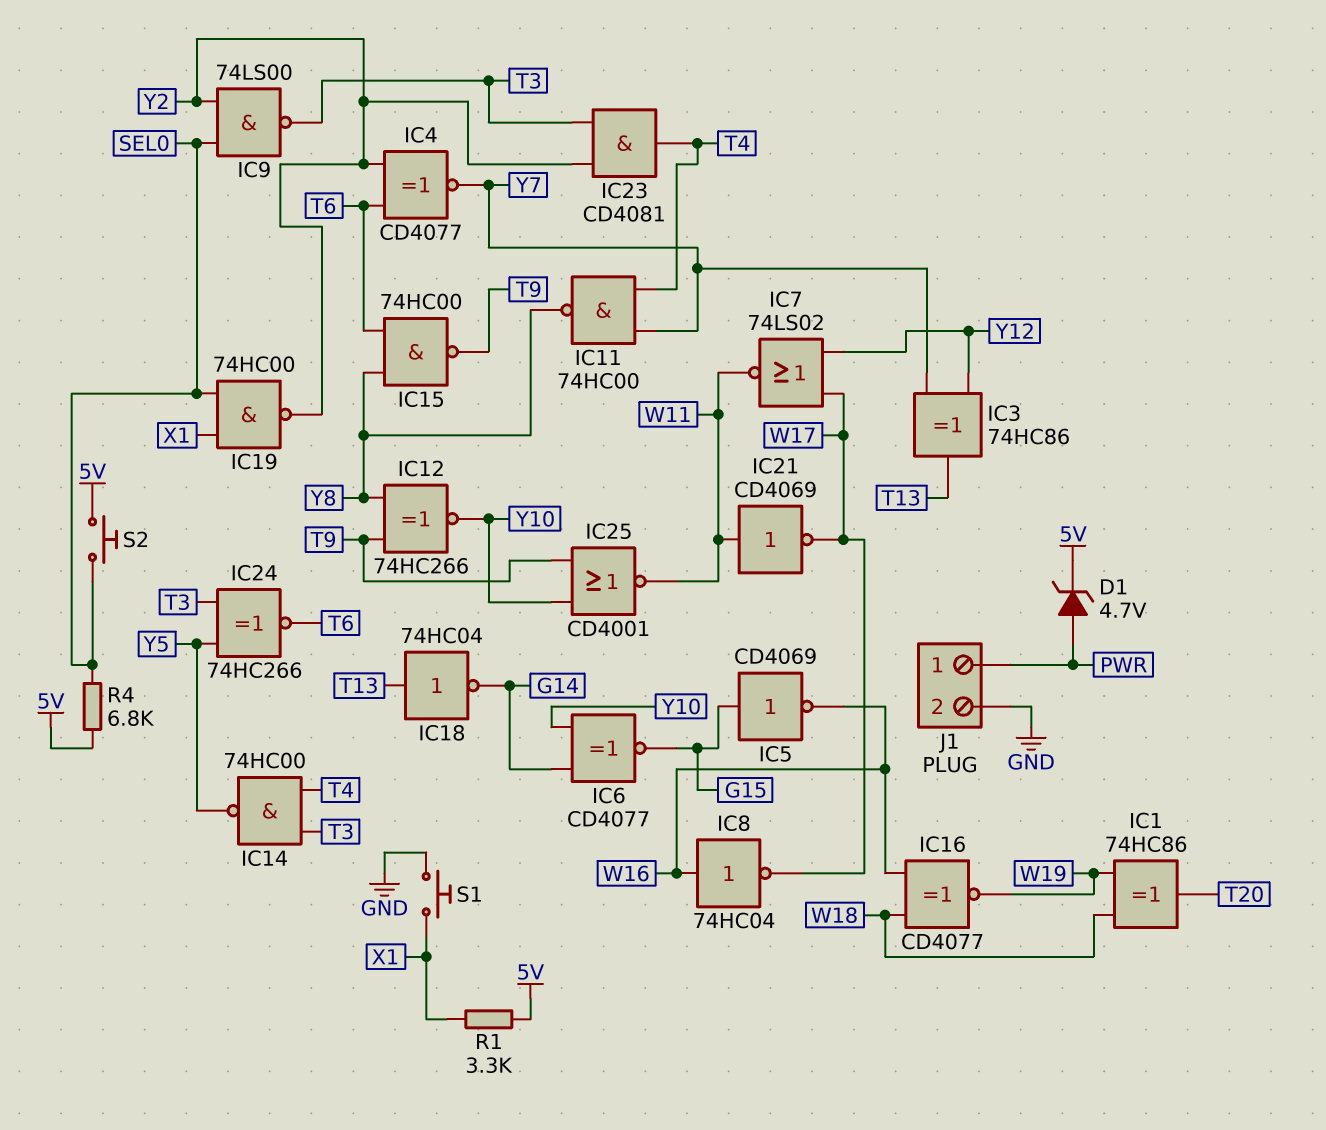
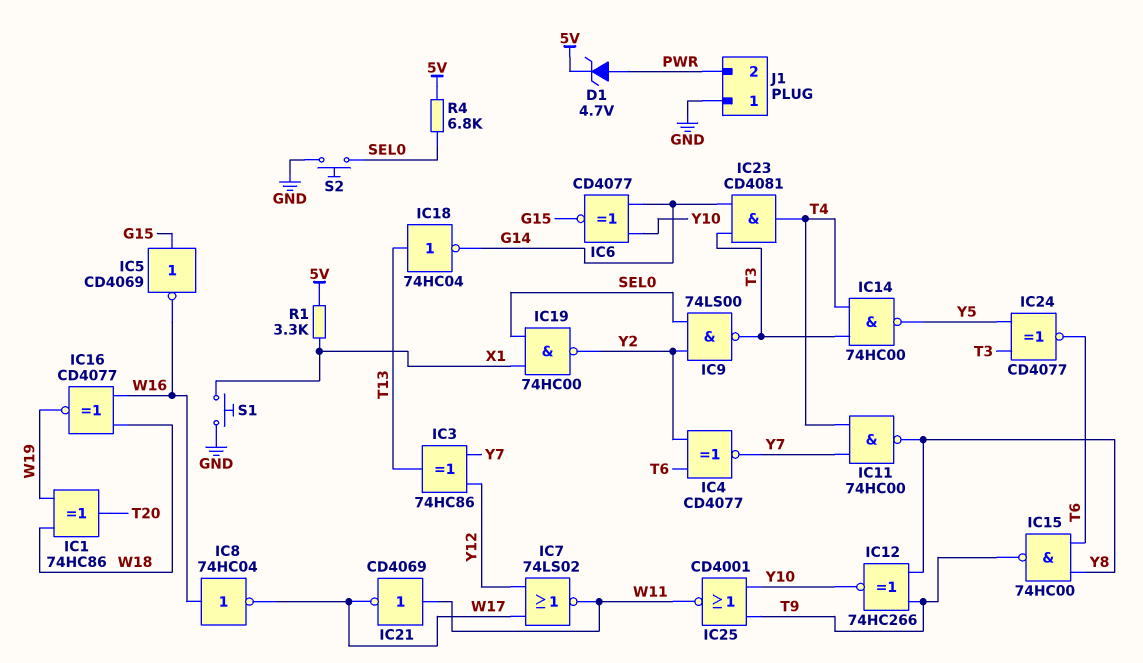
IC23: AND CD4081 (in T3, in Y2, out T4) -> AND CD4081 (in G14, in T3, out T4)
IC24: XNOR 74HC266 (in T3, in Y5, out T6) -> XNOR CD4077 (in T3, in Y5, out T6)
J1 pin 1: PWR -> GND
J1 pin 2: GND -> PWR
S2: button (5V, SEL0) -> button (GND, SEL0)

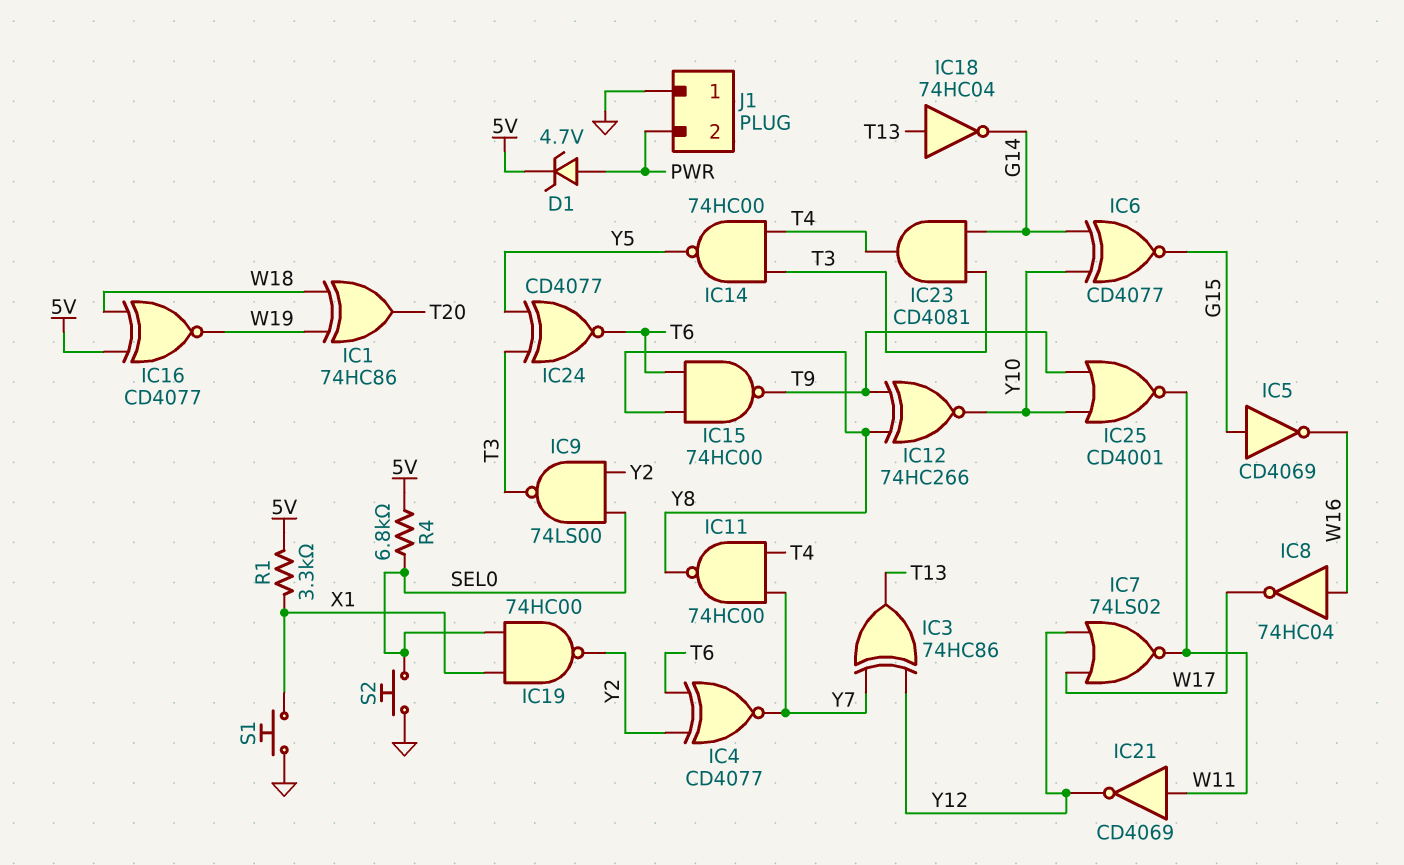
IC16: XNOR CD4077 (in W16, in W18, out W19) -> XNOR CD4077 (in 5V, in W18, out W19)
IC21: NOT CD4069 (in W11, out W17) -> NOT CD4069 (in W11, out Y12)

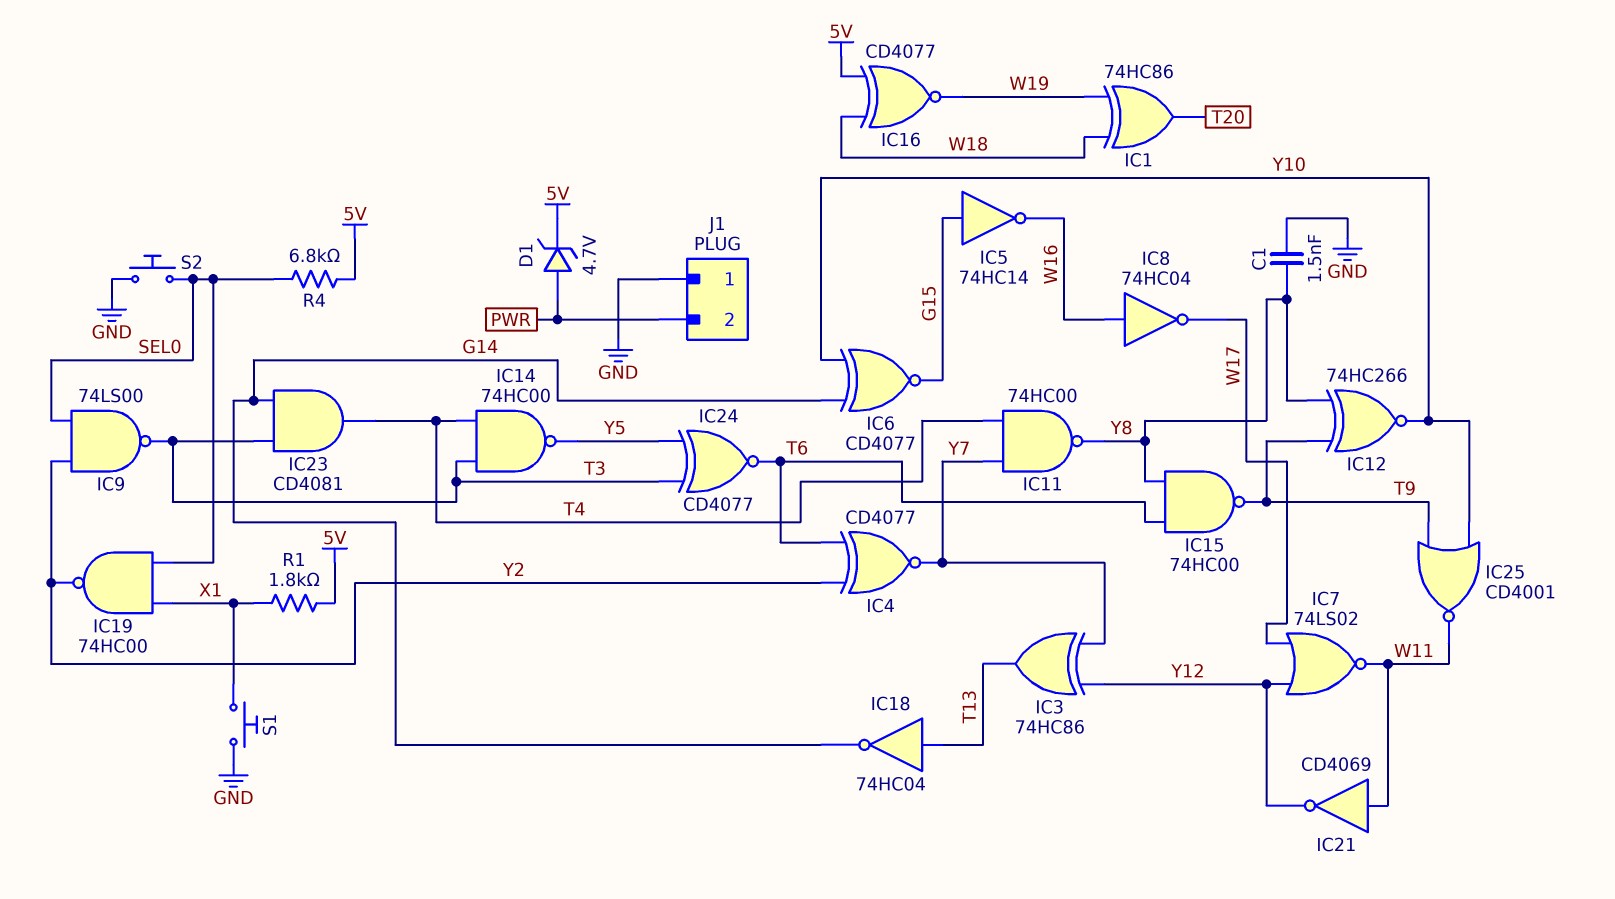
C1: none -> 1.5nF (GND, Y8)
IC5: NOT CD4069 (in G15, out W16) -> NOT 74HC14 (in G15, out W16)
R1: 3.3k (5V, X1) -> 1.8k (5V, X1)

